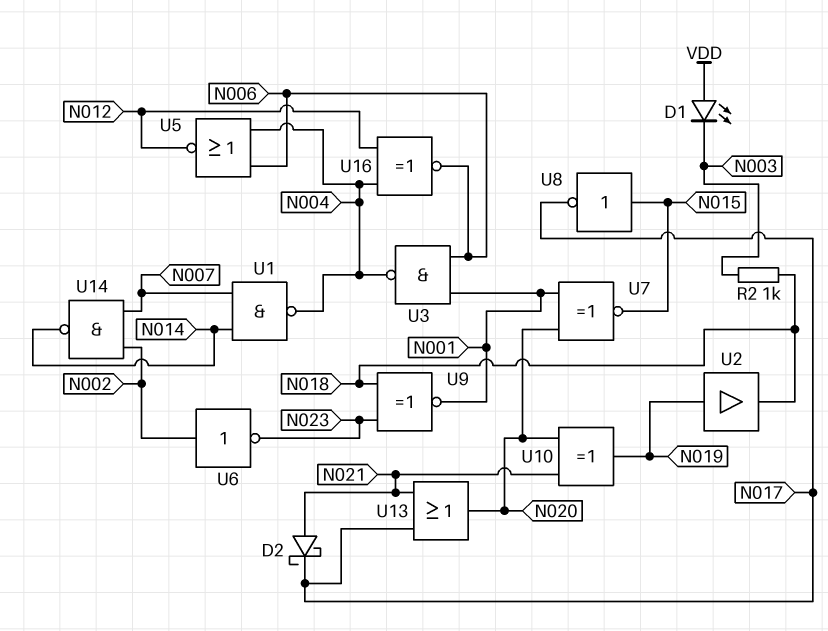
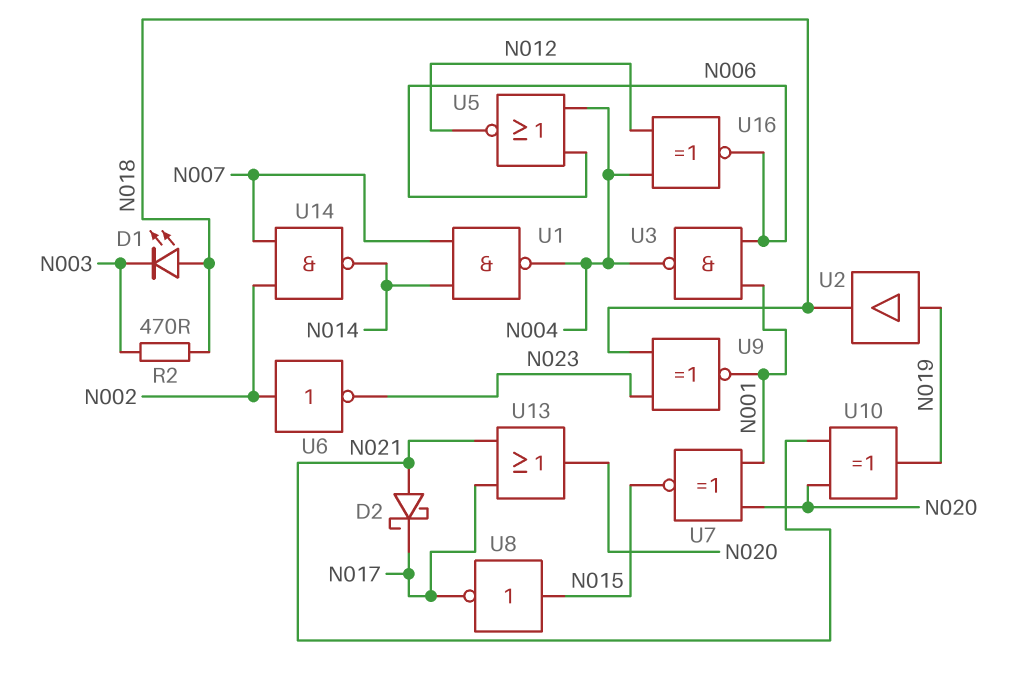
D1: LED (A VDD, K N003) -> LED (A N018, K N003)
R2: 1k (N003, N018) -> 470 (N003, N018)

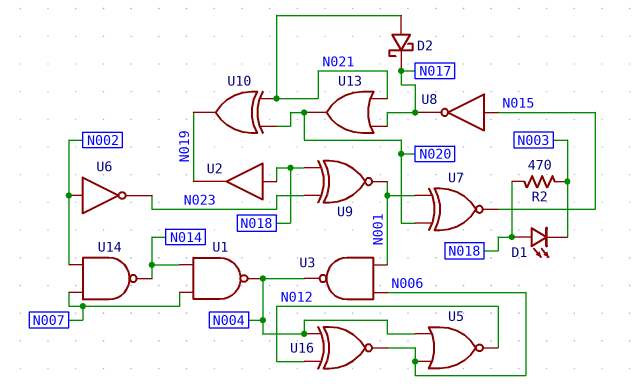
U2: buffer (in N019, out N018) -> buffer (in N018, out N019)

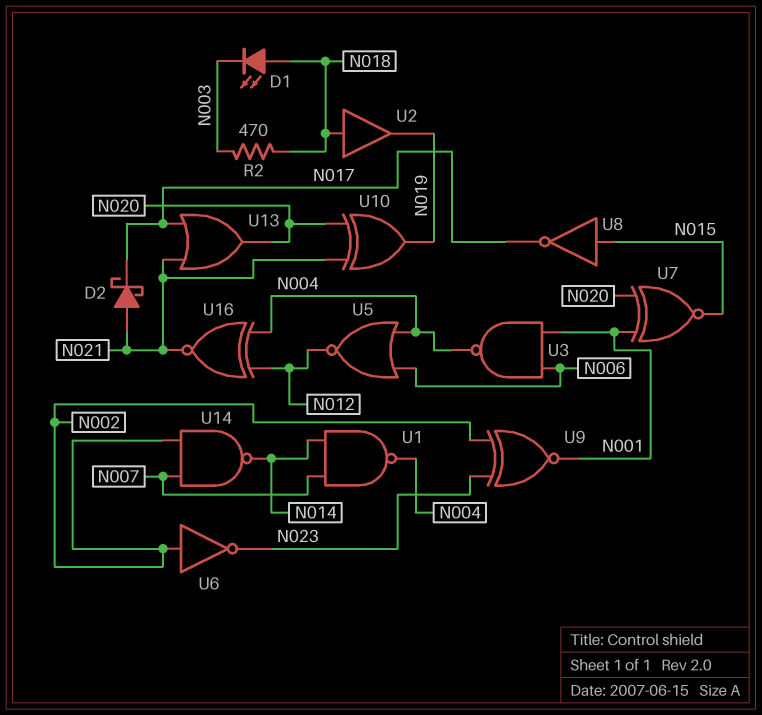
U9: XNOR (in N018, in N023, out N001) -> XNOR (in N002, in N023, out N001)
U16: XNOR (in N004, in N012, out N006) -> XNOR (in N004, in N012, out N021)

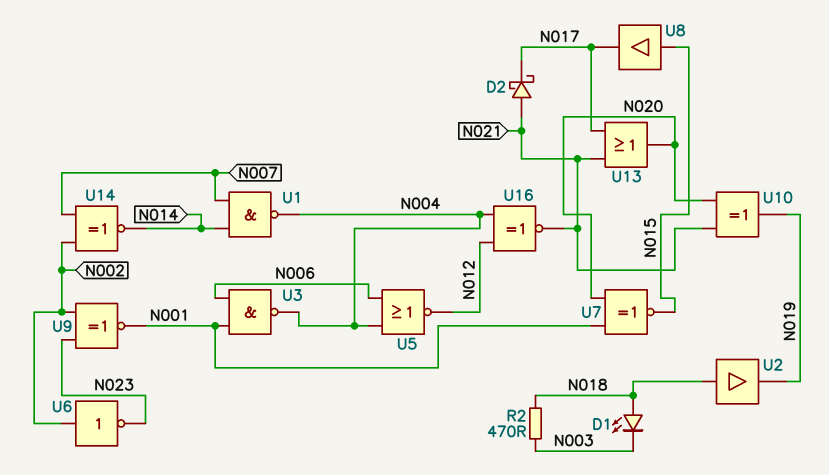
U8: NOT (in N015, out N017) -> buffer (in N015, out N017)
U14: NAND (in N002, in N007, out N014) -> XNOR (in N002, in N007, out N014)

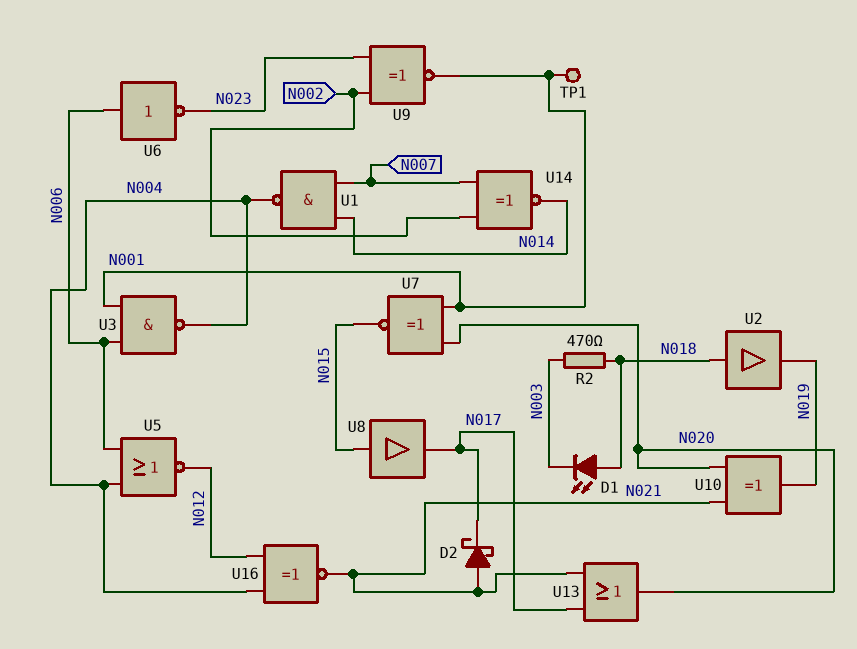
TP1: none -> test point (N001)
U6: NOT (in N002, out N023) -> NOT (in N006, out N023)

